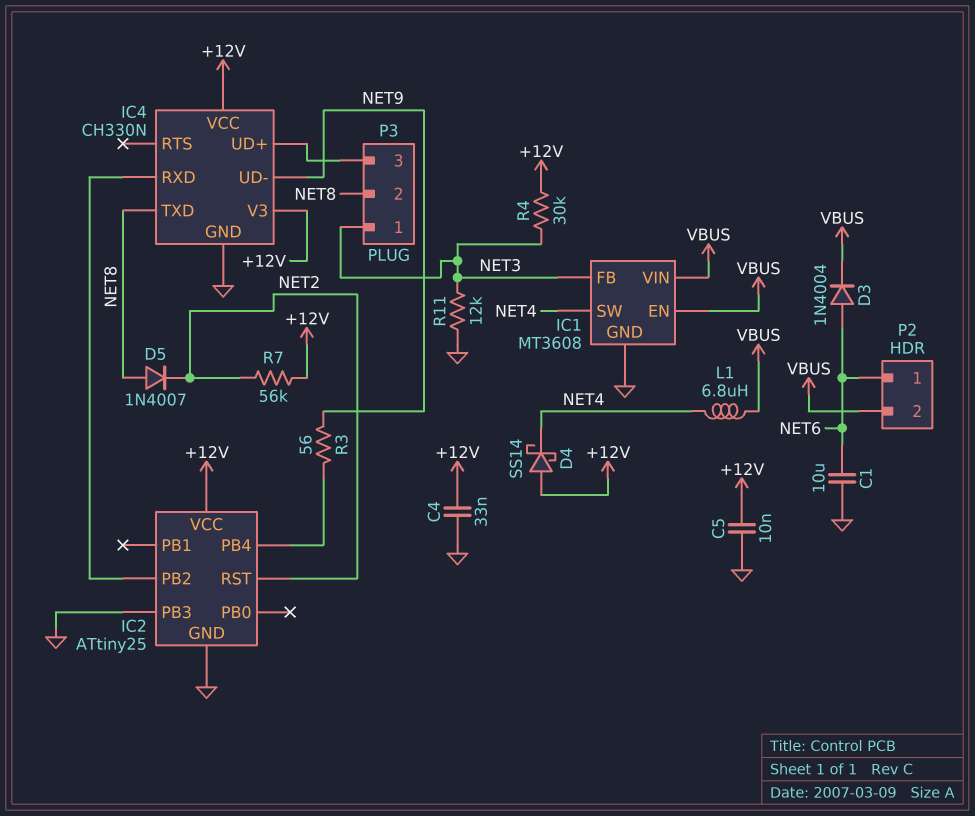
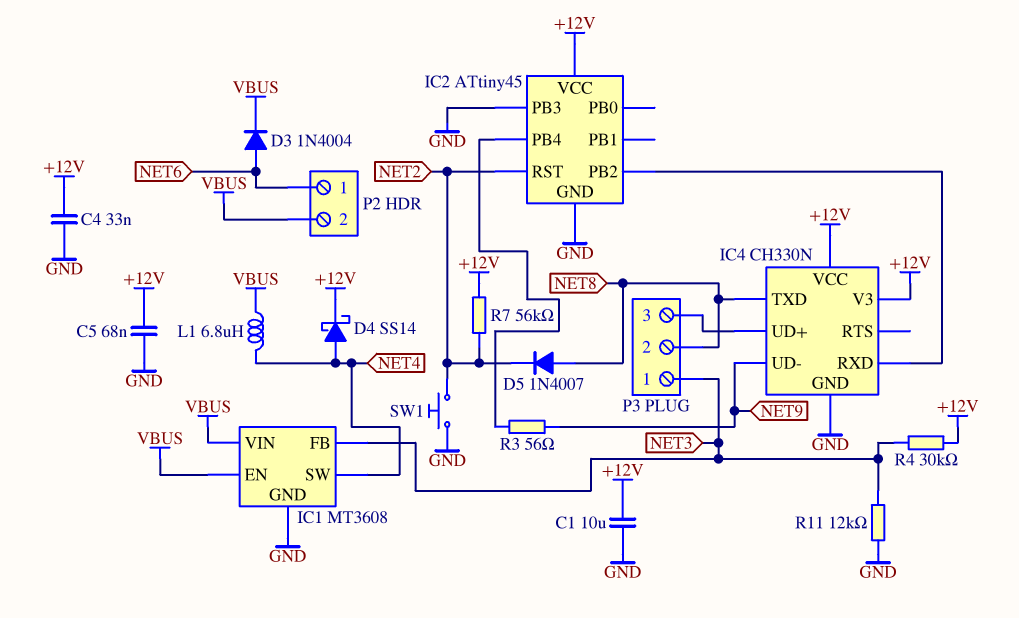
C1: 10uF (GND, NET6) -> 10uF (+12V, GND)
C5: 10nF (+12V, GND) -> 68nF (+12V, GND)
D4: schottky SS14 (A +12V, K NET4) -> schottky SS14 (A NET4, K +12V)
IC2: ATtiny25 -> ATtiny45
SW1: none -> button (GND, NET2)

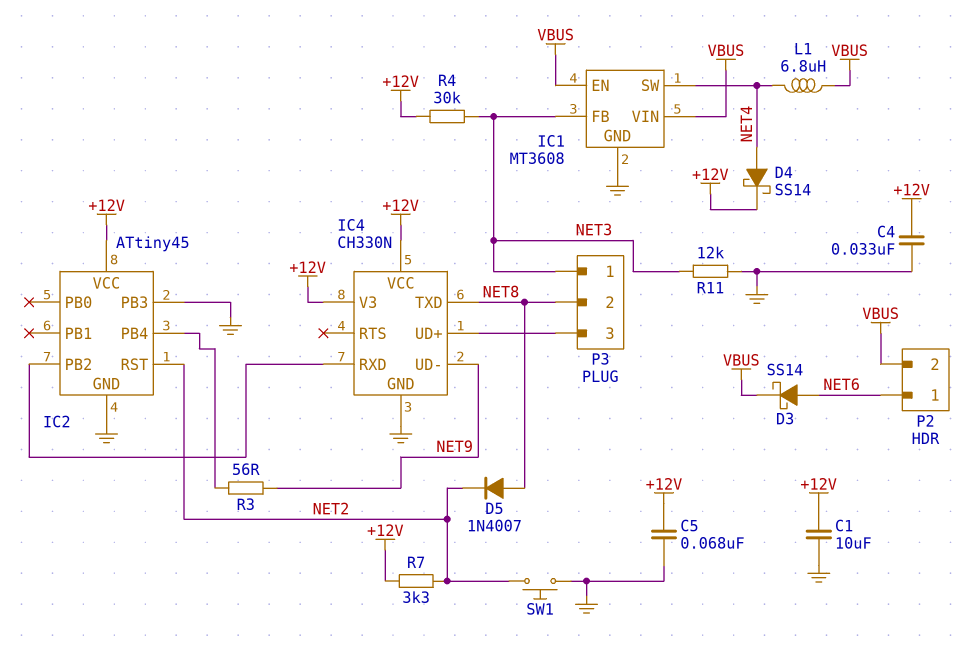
D3: diode 1N4004 (A NET6, K VBUS) -> schottky SS14 (A NET6, K VBUS)
R7: 56k (+12V, NET2) -> 3.3k (+12V, NET2)

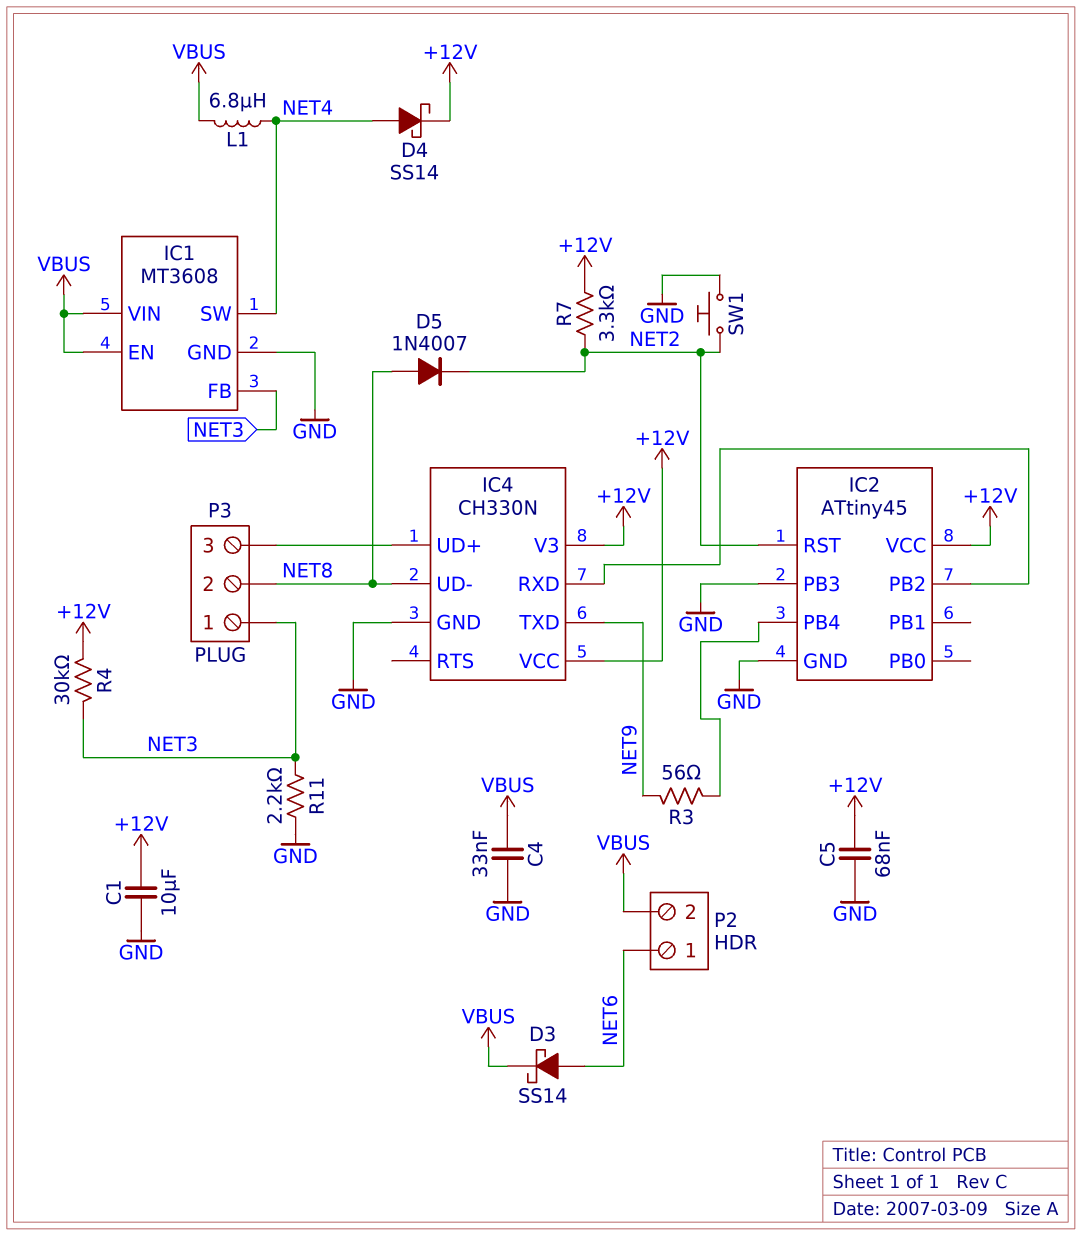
C4: 33nF (+12V, GND) -> 33nF (GND, VBUS)
IC4 pin TXD: NET8 -> NET9
IC4 pin UD-: NET9 -> NET8
R11: 12k (GND, NET3) -> 2.2k (GND, NET3)

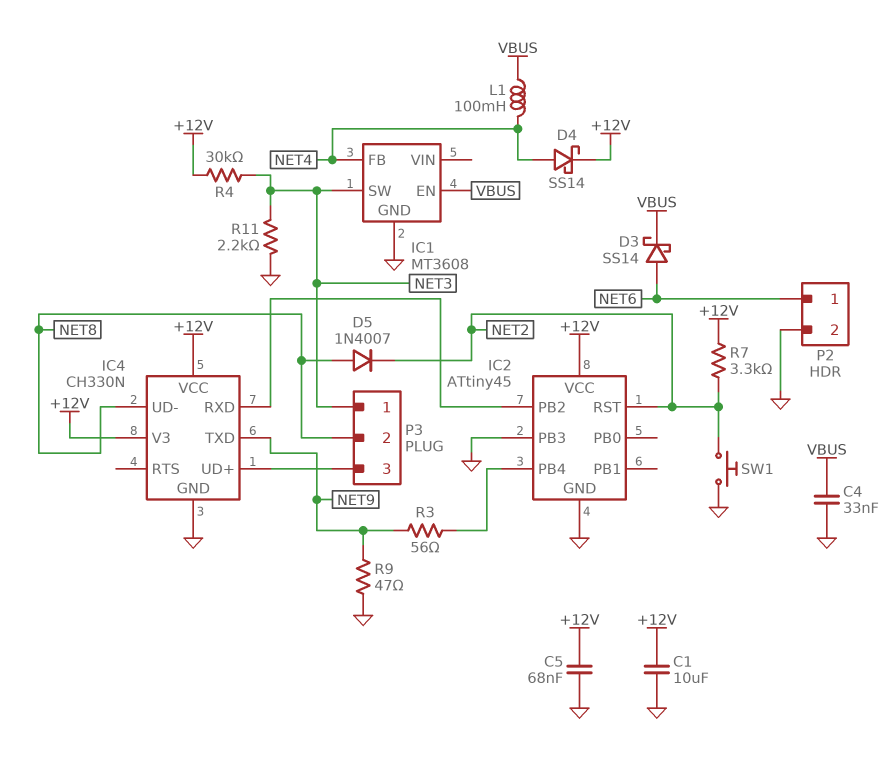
IC1 pin FB: NET3 -> NET4
IC1 pin SW: NET4 -> NET3
IC1 pin VIN: VBUS -> none
L1: 6.8uH (NET4, VBUS) -> 100mH (NET4, VBUS)
P2 pin 2: VBUS -> GND
R9: none -> 47 (GND, NET9)

